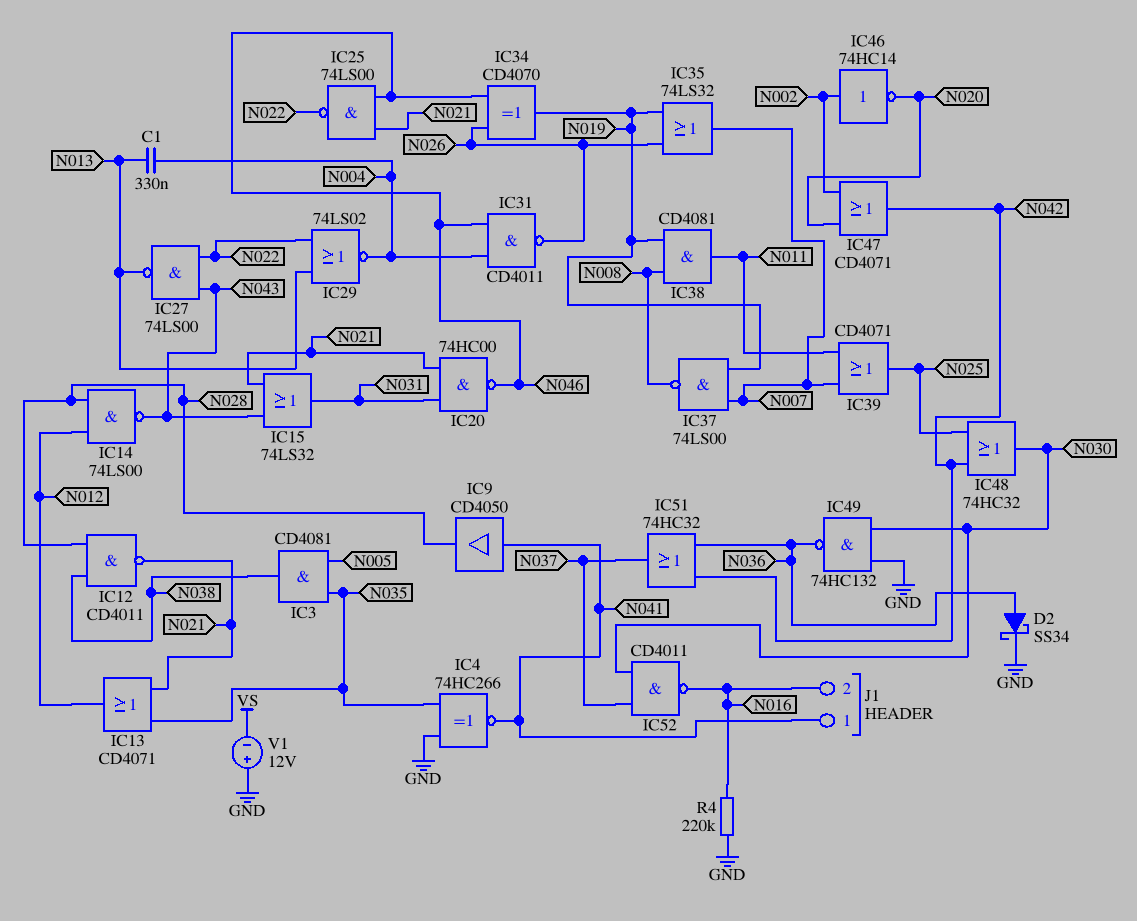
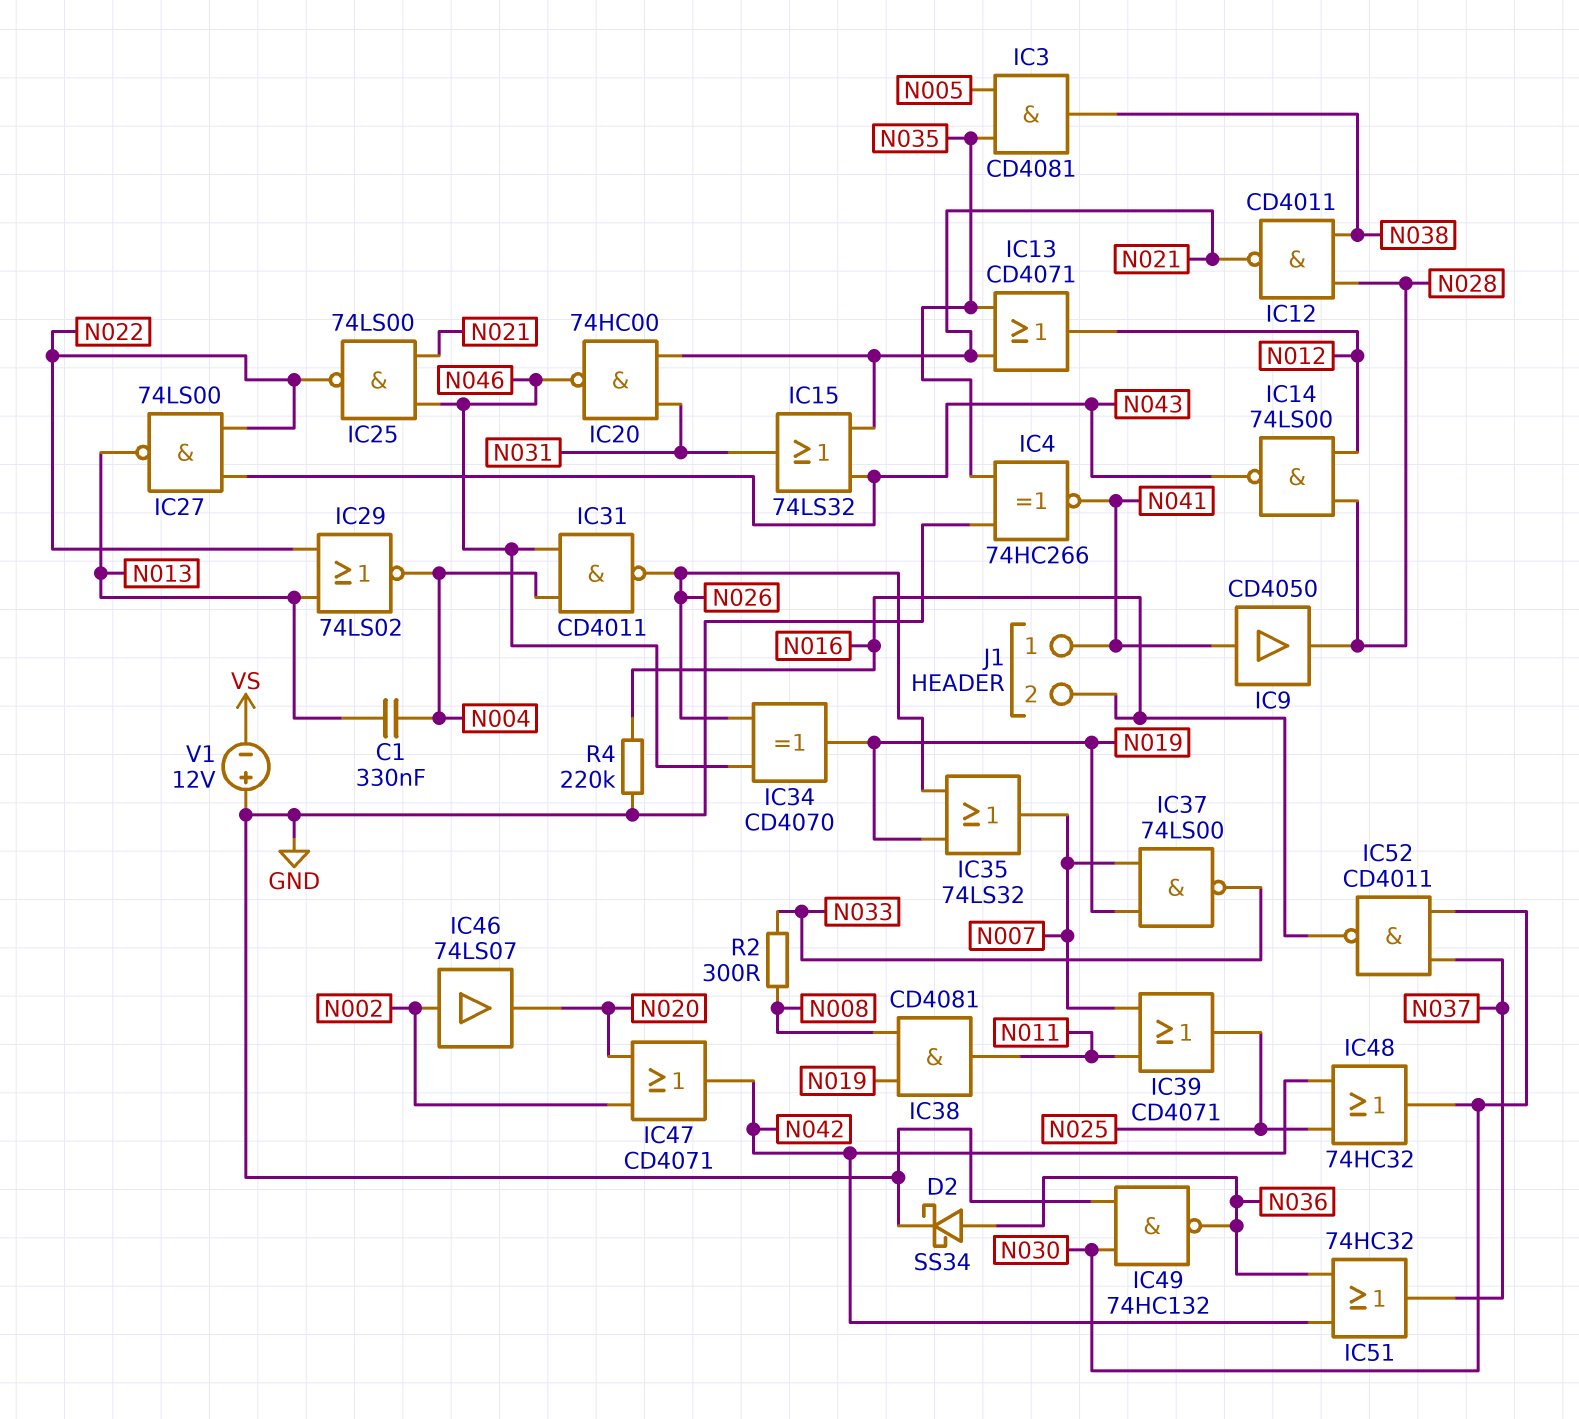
IC37: NAND 74LS00 (in N007, in N019, out N008) -> NAND 74LS00 (in N007, in N019, out N033)
IC46: NOT 74HC14 (in N002, out N020) -> buffer 74LS07 (in N002, out N020)
R2: none -> 300 (N008, N033)

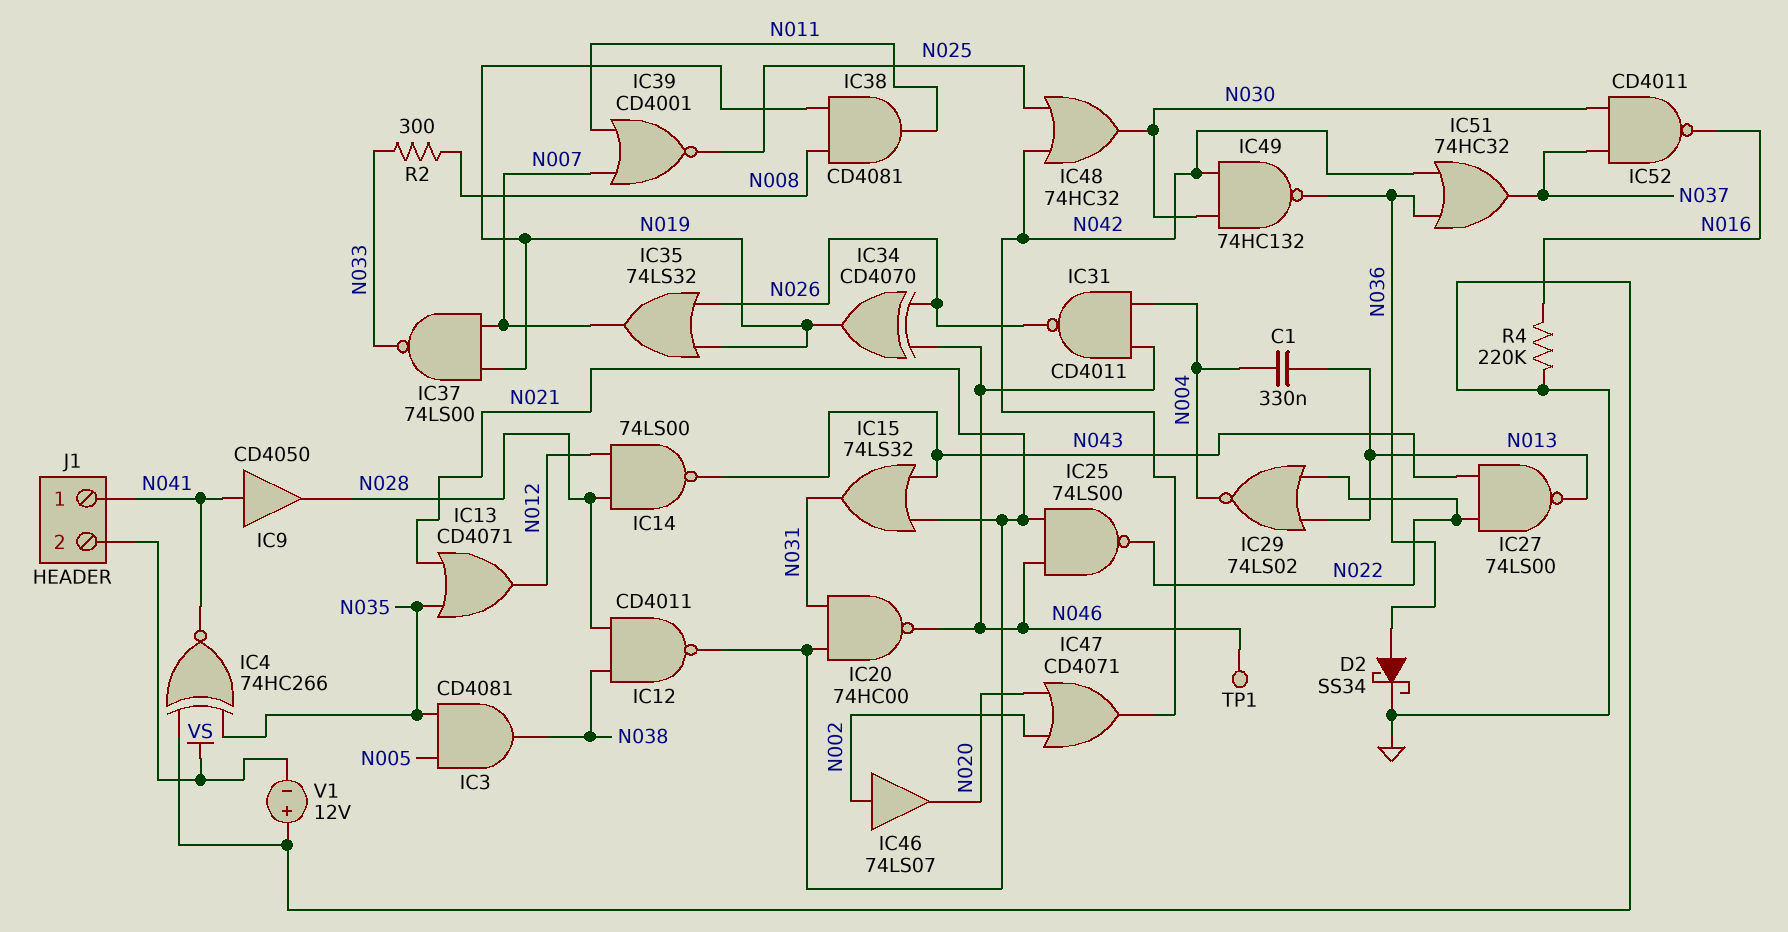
IC39: OR CD4071 (in N007, in N011, out N025) -> NOR CD4001 (in N007, in N011, out N025)
IC49: NAND 74HC132 (in GND, in N030, out N036) -> NAND 74HC132 (in N030, in N042, out N036)
J1 pin 2: N016 -> VS
TP1: none -> test point (N046)

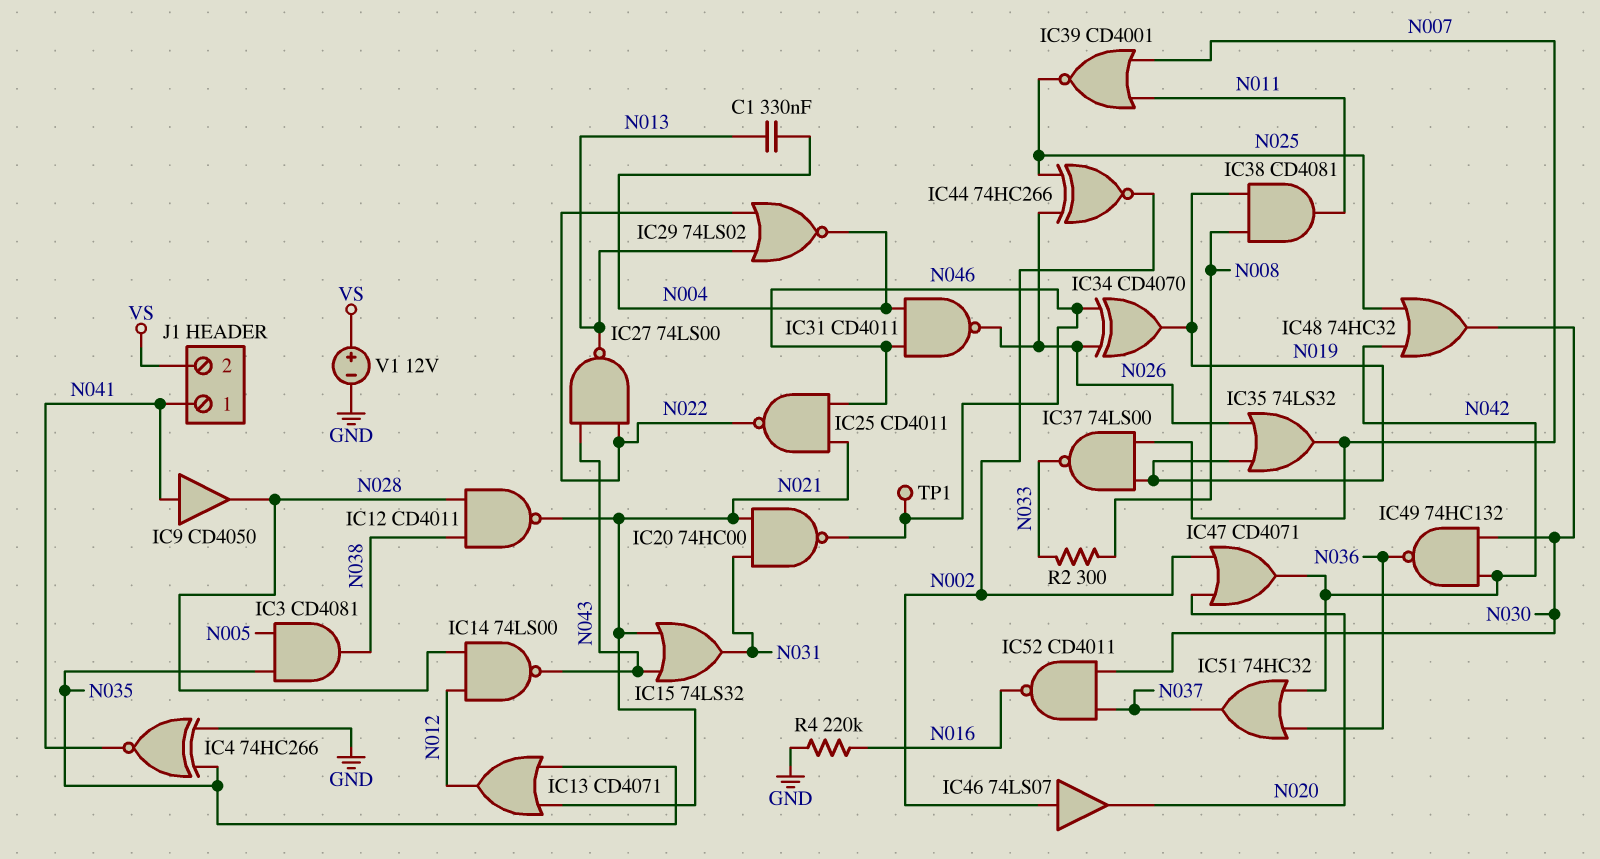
D2: schottky SS34 (A N036, K GND) -> none
IC25: NAND 74LS00 (in N021, in N046, out N022) -> NAND CD4011 (in N021, in N046, out N022)
IC44: none -> XNOR 74HC266 (in N025, in N026, out N002)
V1: 12V (plus GND, minus VS) -> 12V (plus VS, minus GND)

